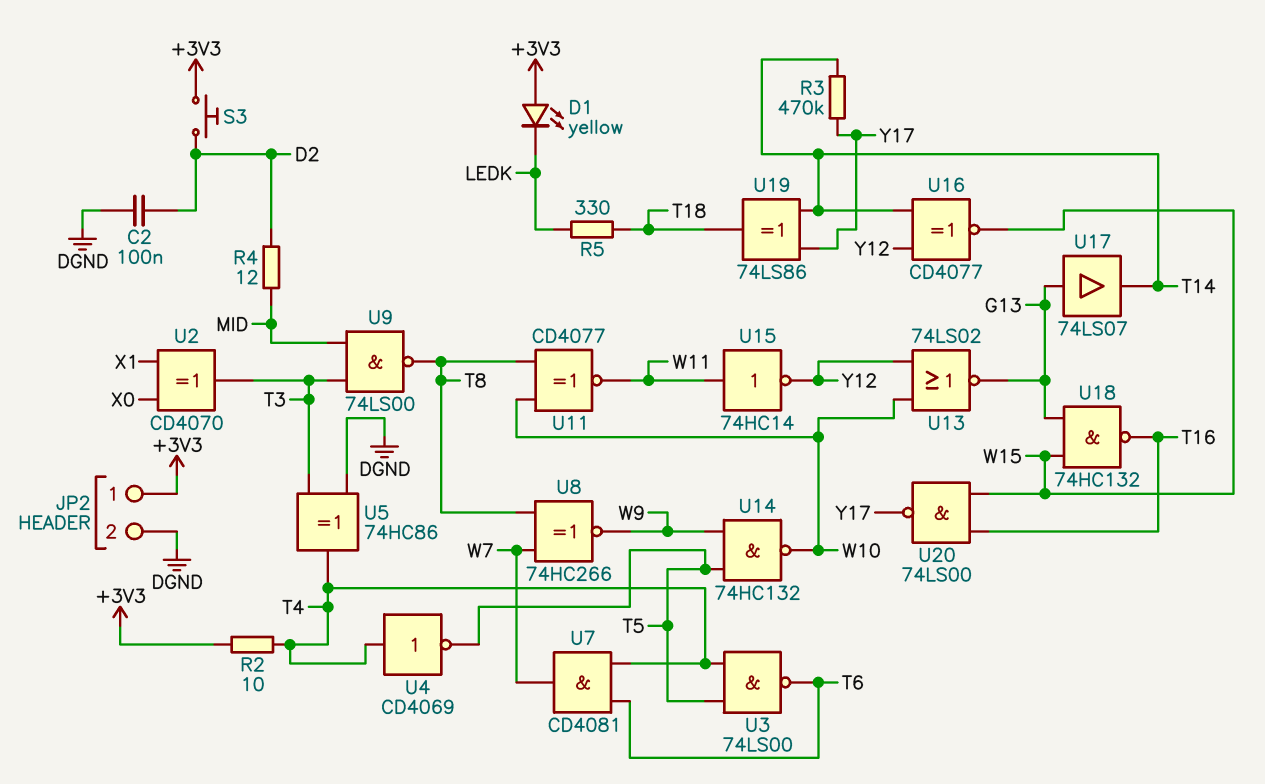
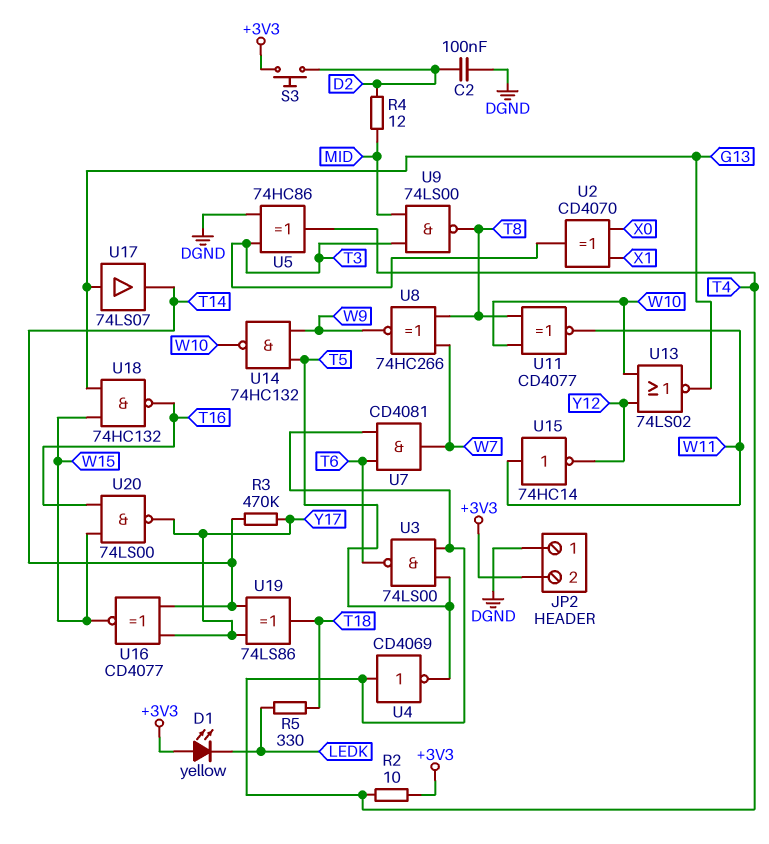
JP2 pin 1: +3V3 -> DGND
JP2 pin 2: DGND -> +3V3
U16: XNOR CD4077 (in T14, in Y12, out W15) -> XNOR CD4077 (in T14, in Y17, out W15)

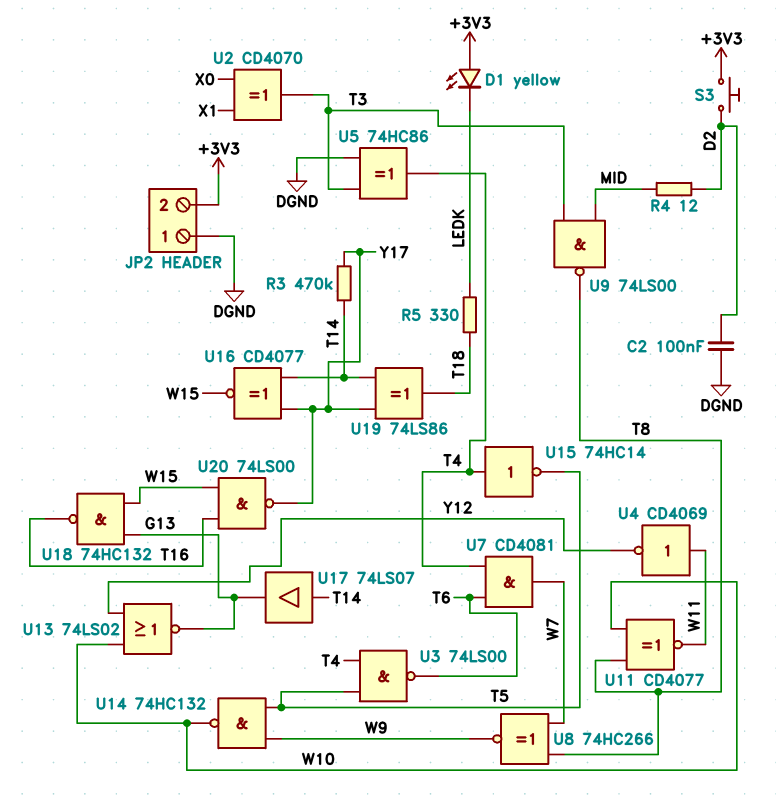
R2: 10 (+3V3, T4) -> none
U4: NOT CD4069 (in T4, out T5) -> NOT CD4069 (in W11, out Y12)
U15: NOT 74HC14 (in W11, out Y12) -> NOT 74HC14 (in T4, out T5)
U17: buffer 74LS07 (in G13, out T14) -> buffer 74LS07 (in T14, out G13)

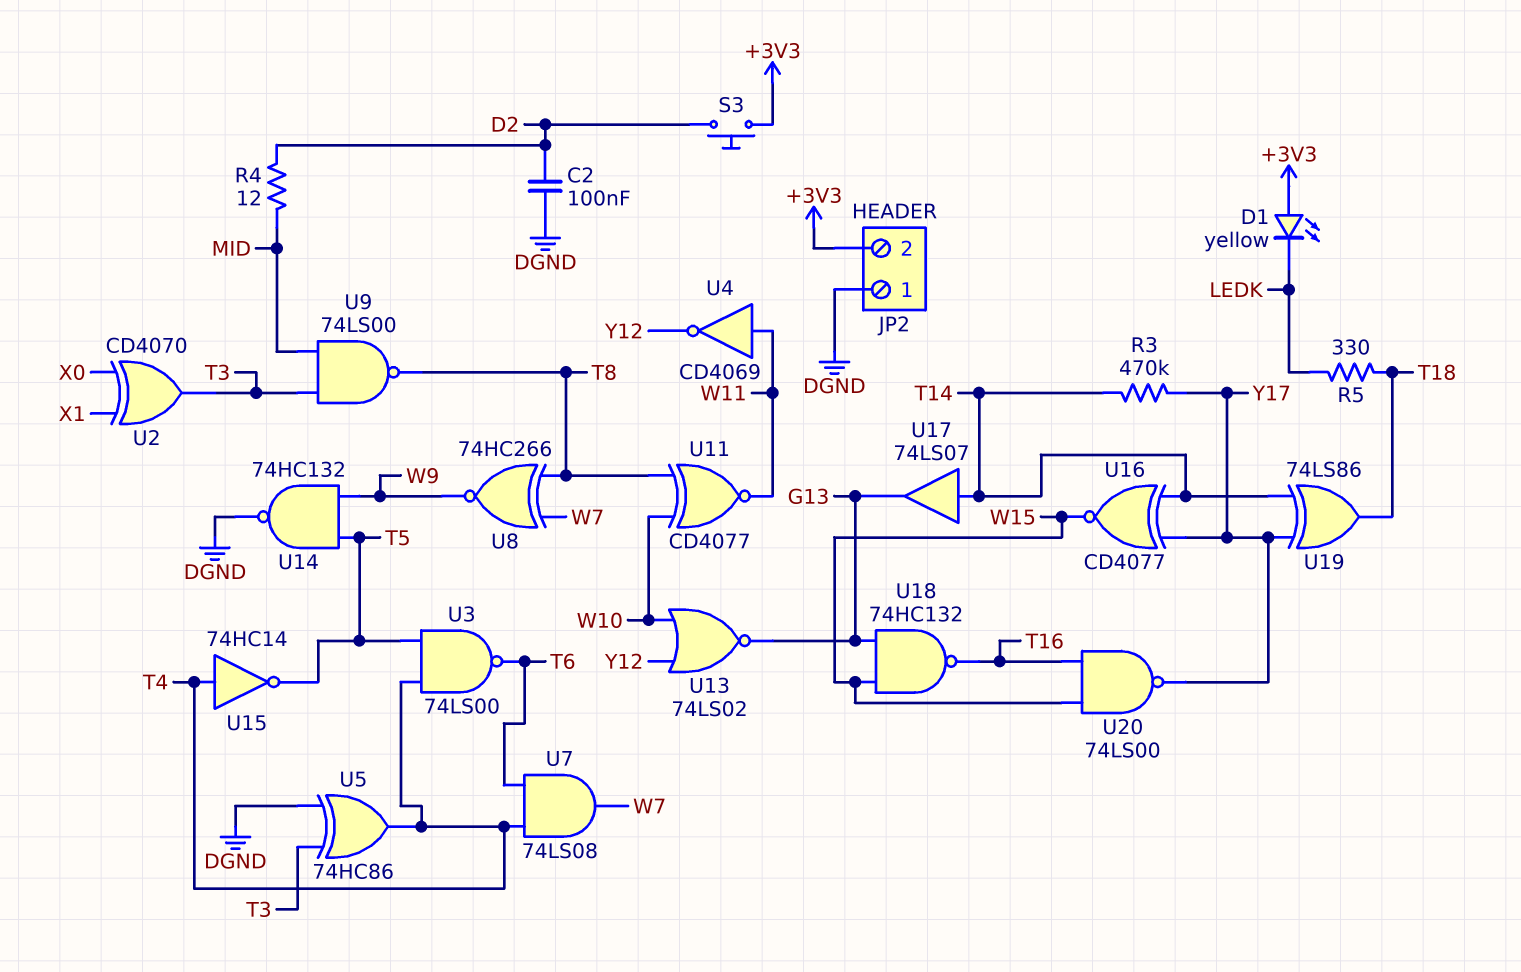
U7: AND CD4081 (in T4, in T6, out W7) -> AND 74LS08 (in T4, in T6, out W7)
U14: NAND 74HC132 (in T5, in W9, out W10) -> NAND 74HC132 (in T5, in W9, out DGND)

